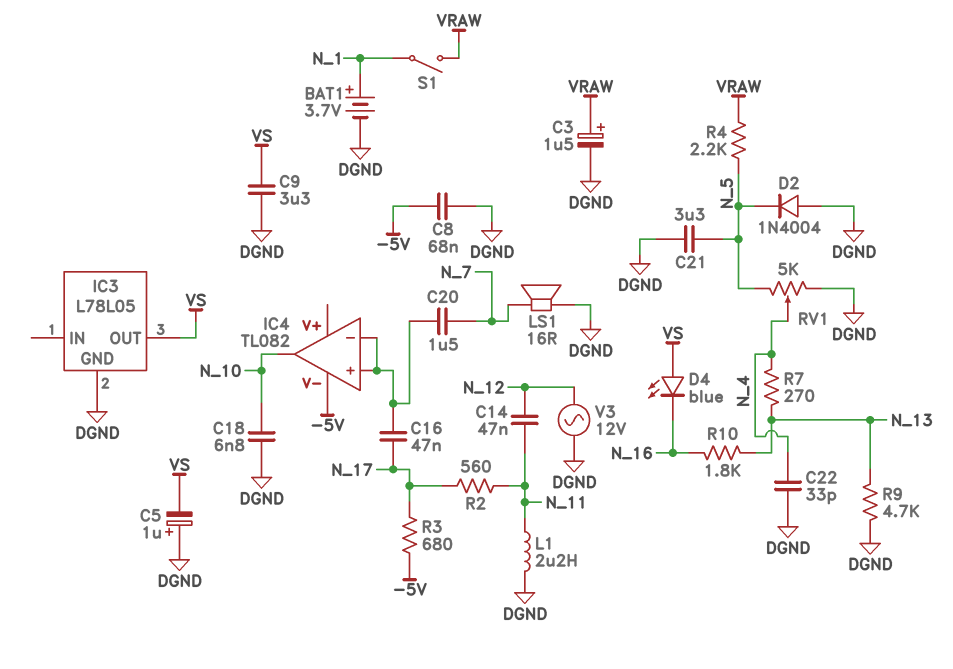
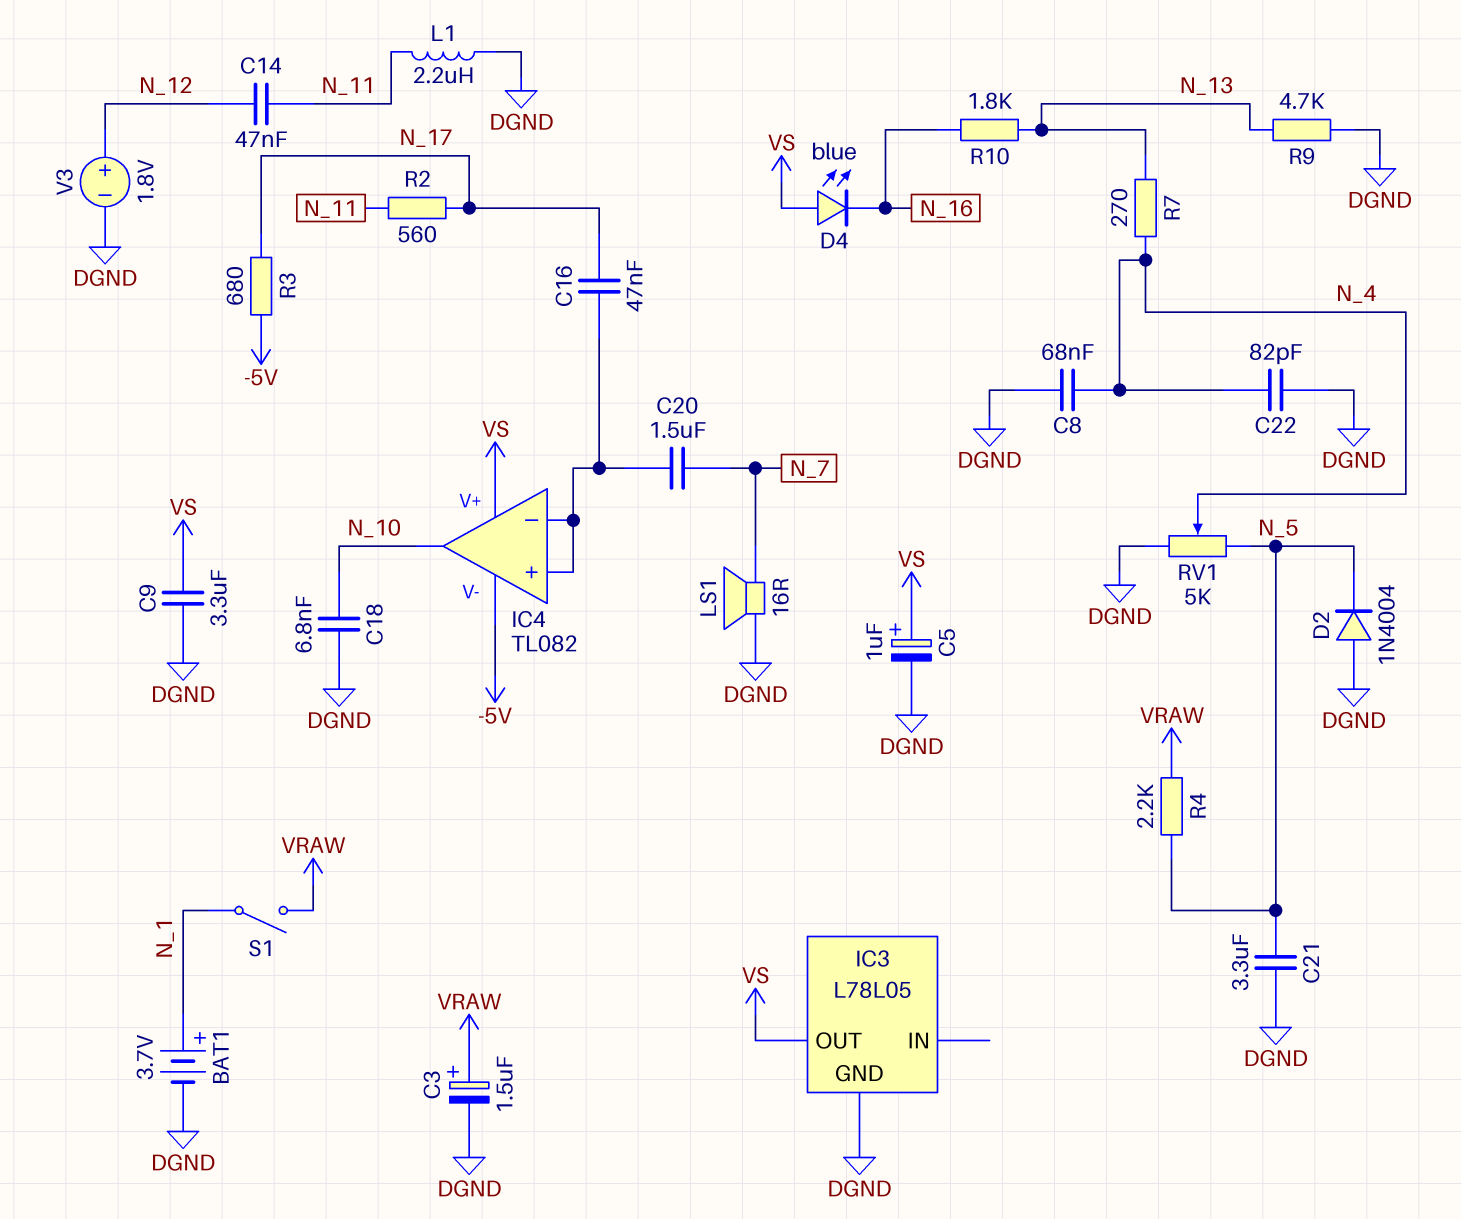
C5: 1uF (plus DGND, minus VS) -> 1uF (plus VS, minus DGND)
C8: 68nF (-5V, DGND) -> 68nF (DGND, N_4)
C22: 33pF (DGND, N_4) -> 82pF (DGND, N_4)
IC4 pin V+: none -> VS
V3: AC 12V (DGND, N_12) -> 1.8V (plus N_12, minus DGND)

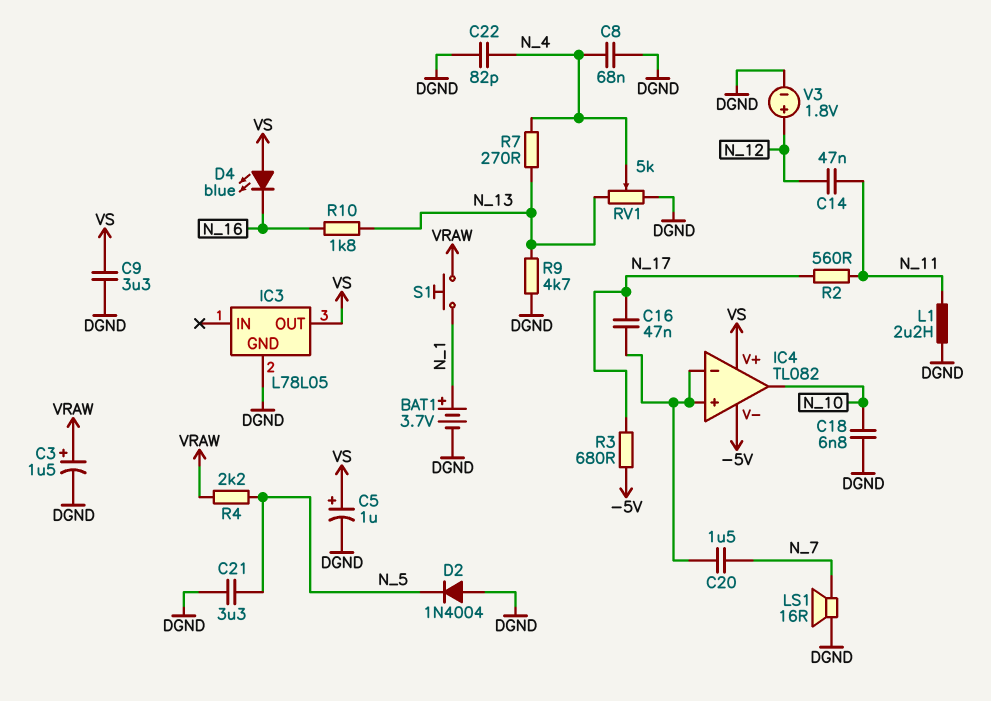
RV1: 5k (DGND, N_5, wiper N_4) -> 5k (DGND, N_13, wiper N_4)
S1: switch (N_1, VRAW) -> button (N_1, VRAW)

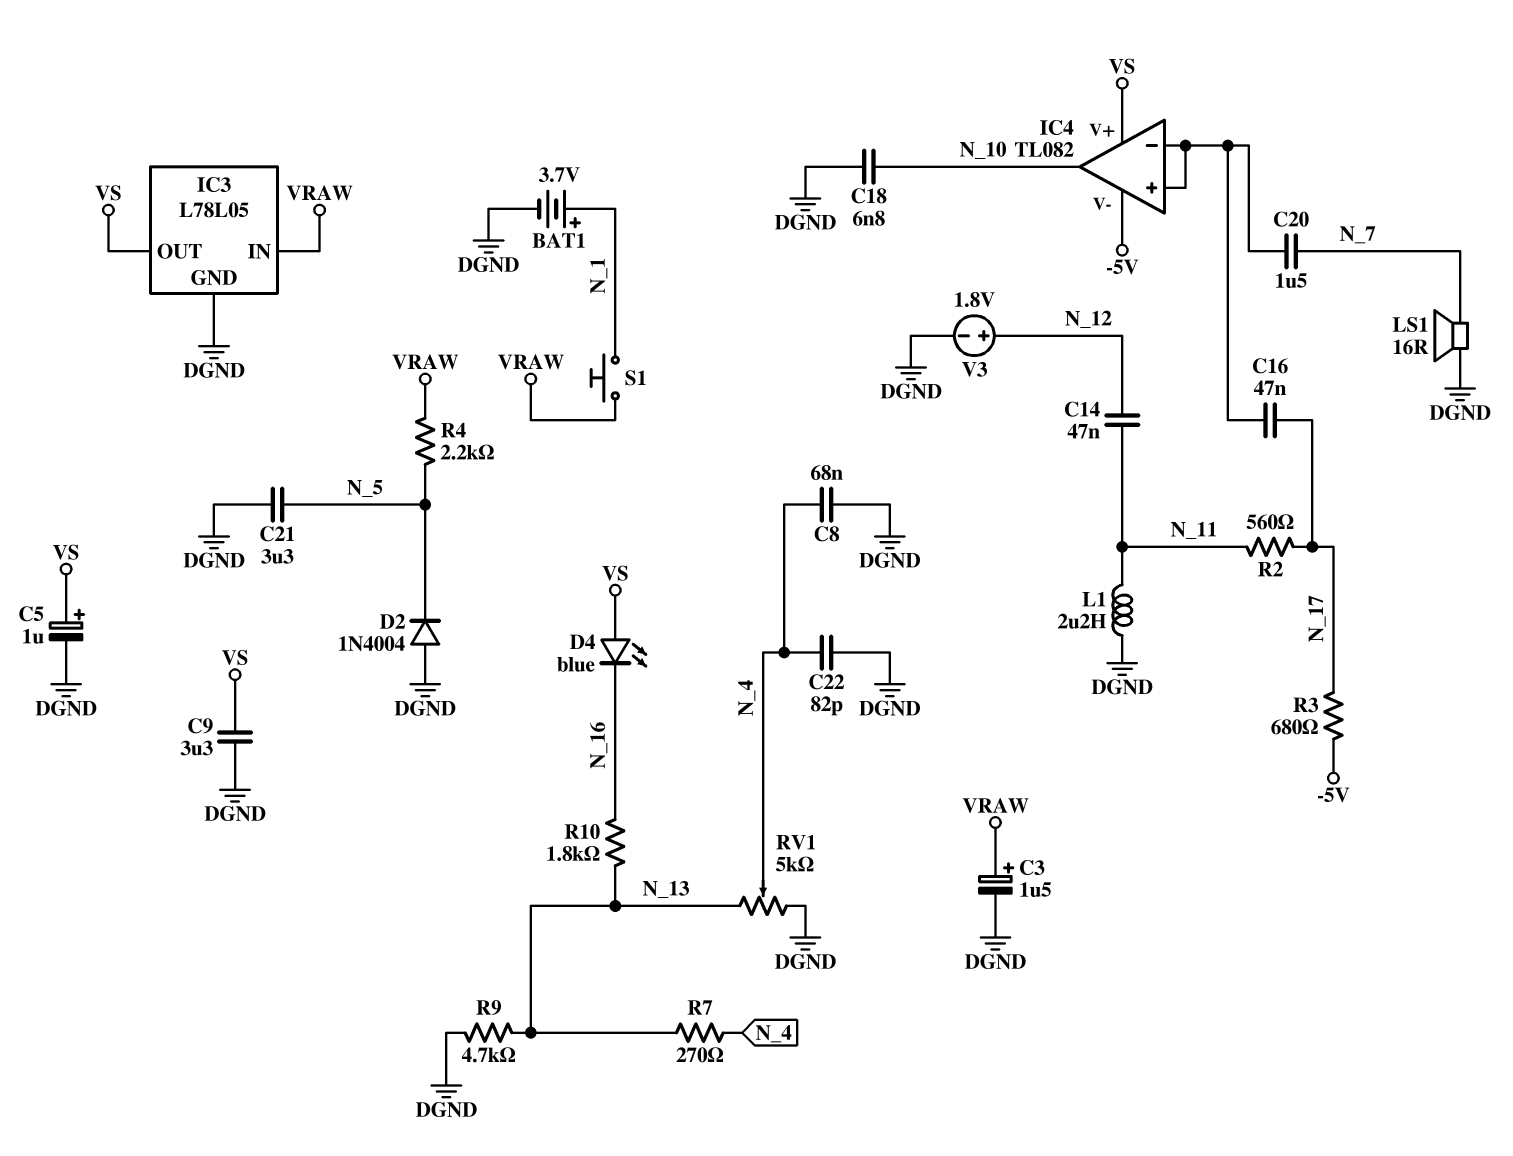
IC3 pin IN: none -> VRAW

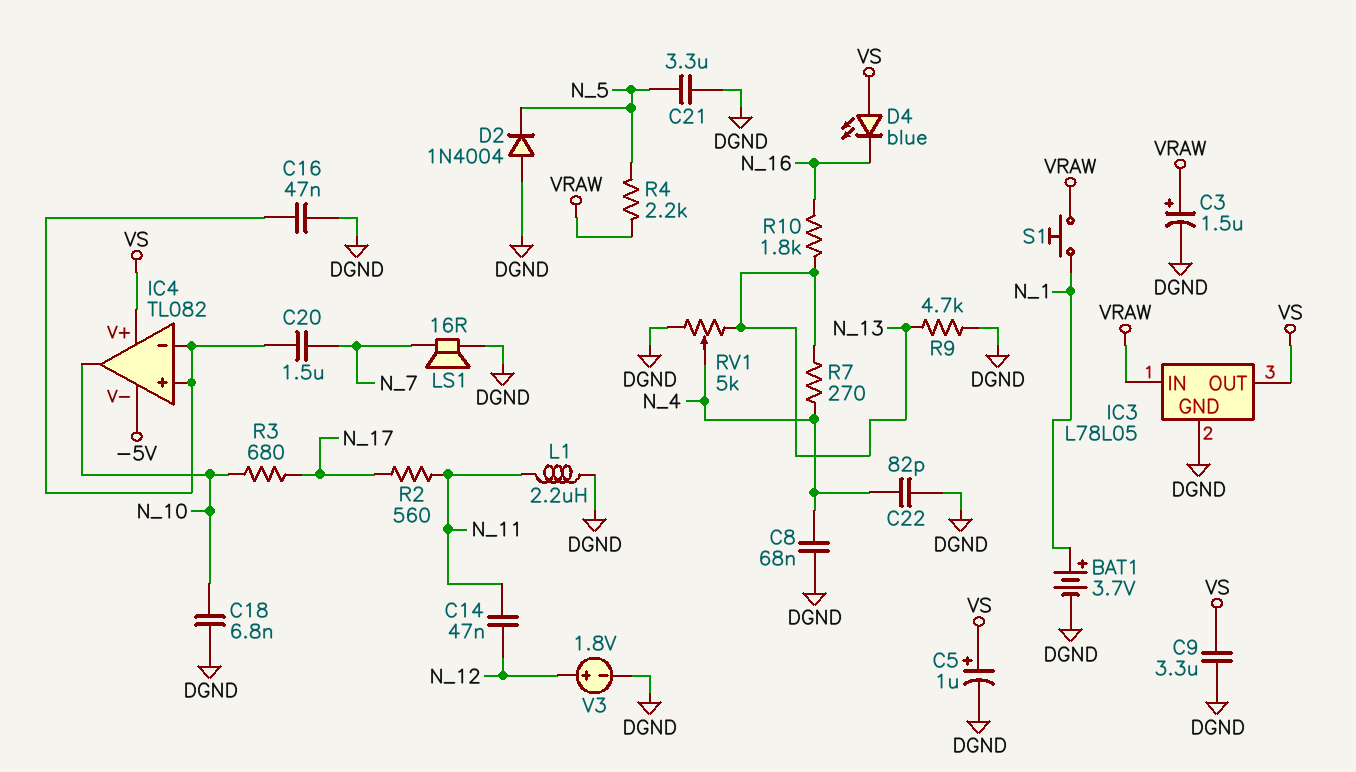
C16: 47nF (IC4/in+, N_17) -> 47nF (DGND, IC4/in+)
R3: 680 (-5V, N_17) -> 680 (N_10, N_17)

